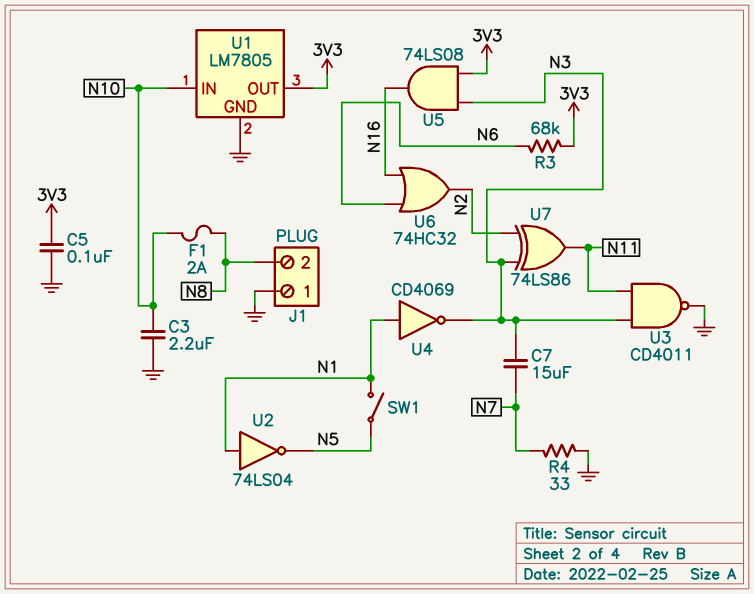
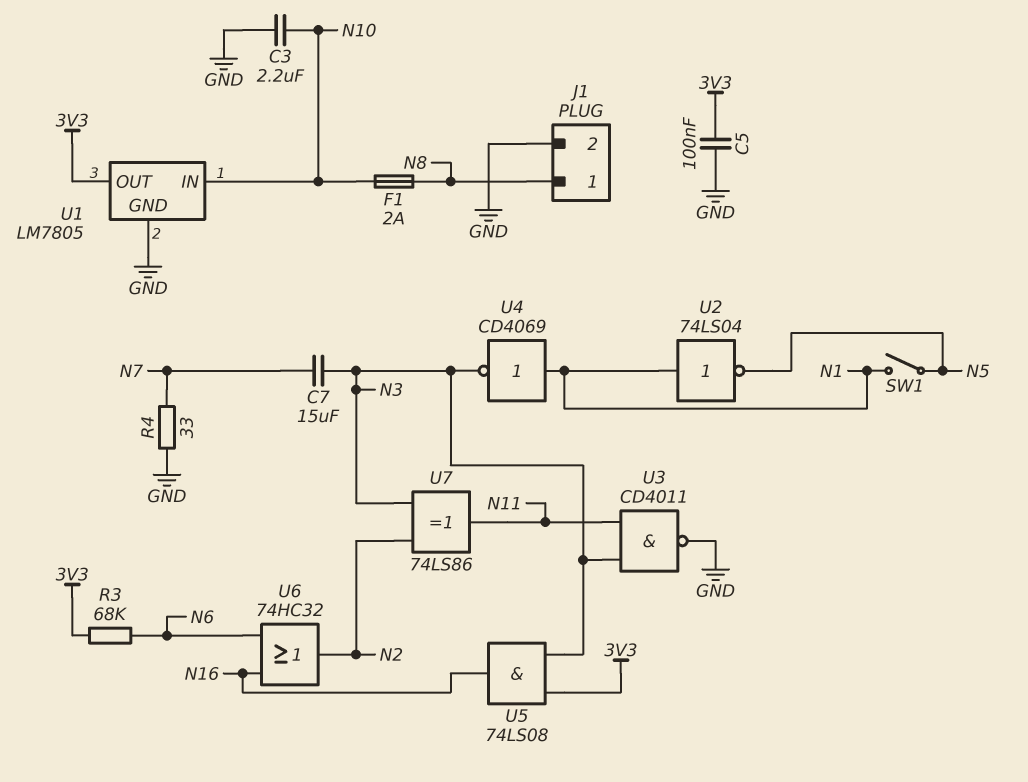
J1 pin 1: GND -> N8
J1 pin 2: N8 -> GND

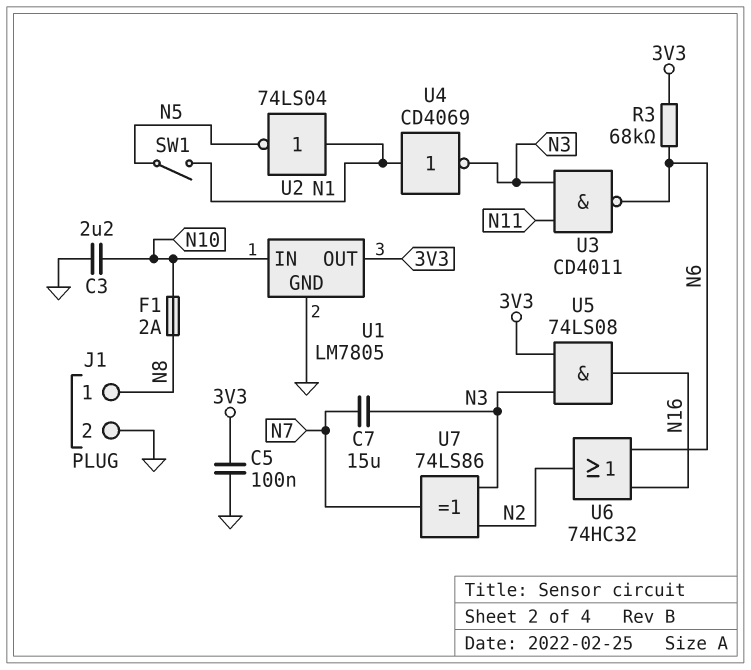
R4: 33 (GND, N7) -> none
U3: NAND CD4011 (in N3, in N11, out GND) -> NAND CD4011 (in N3, in N11, out N6)
U7: XOR 74LS86 (in N2, in N3, out N11) -> XOR 74LS86 (in N2, in N3, out N7)

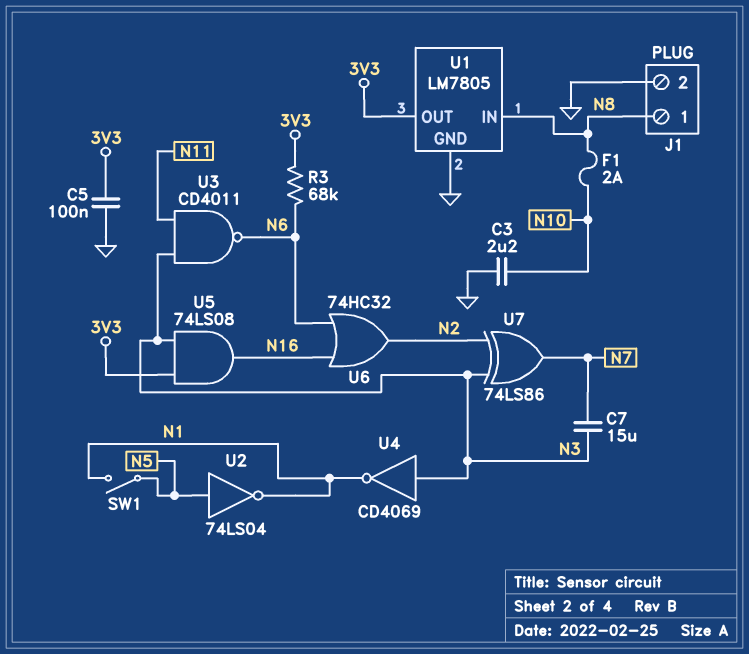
U1 pin IN: N10 -> N8
U2: NOT 74LS04 (in N1, out N5) -> NOT 74LS04 (in N5, out N1)
U4: NOT CD4069 (in N1, out N3) -> NOT CD4069 (in N3, out N1)

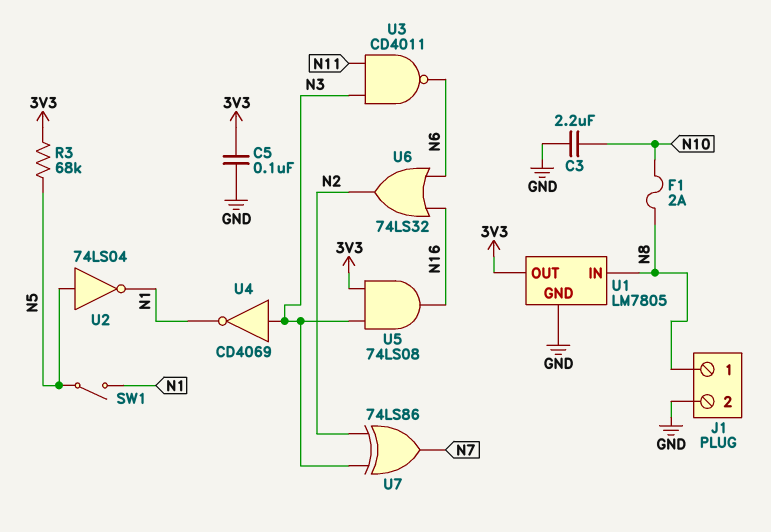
C7: 15uF (N3, N7) -> none
R3: 68k (3V3, N6) -> 68k (3V3, N5)
U6: OR 74HC32 (in N6, in N16, out N2) -> OR 74LS32 (in N6, in N16, out N2)

